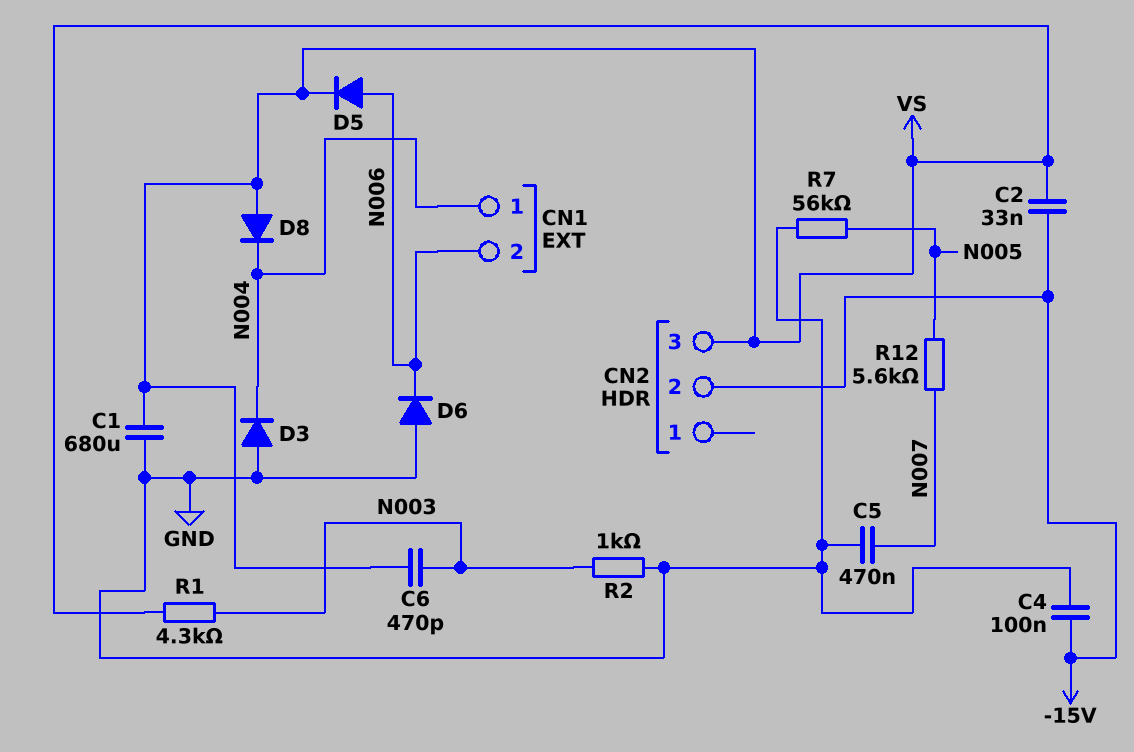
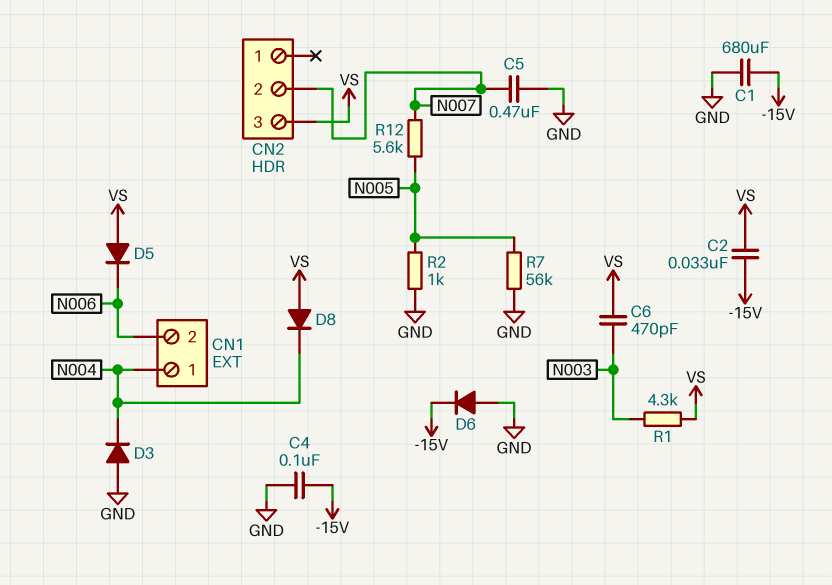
C1: 680uF (GND, VS) -> 680uF (-15V, GND)
CN2 pin 2: -15V -> N007
D5: diode (A N006, K VS) -> diode (A VS, K N006)
D6: diode (A GND, K N006) -> diode (A GND, K -15V)
R2: 1k (GND, N003) -> 1k (GND, N005)

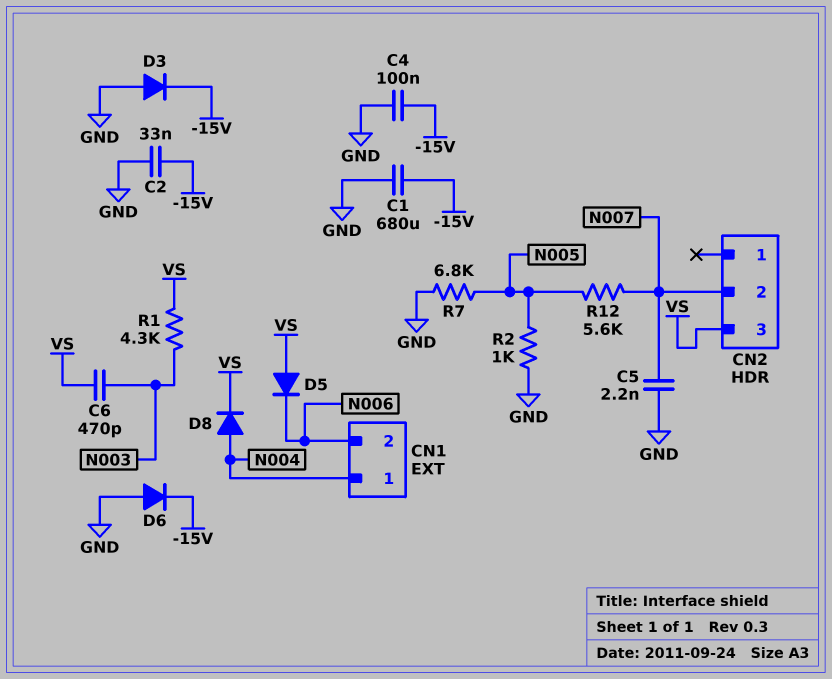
C2: 33nF (-15V, VS) -> 33nF (-15V, GND)
C5: 470nF (GND, N007) -> 2.2nF (GND, N007)
D3: diode (A GND, K N004) -> diode (A GND, K -15V)
D8: diode (A VS, K N004) -> diode (A N004, K VS)
R7: 56k (GND, N005) -> 6.8k (GND, N005)

